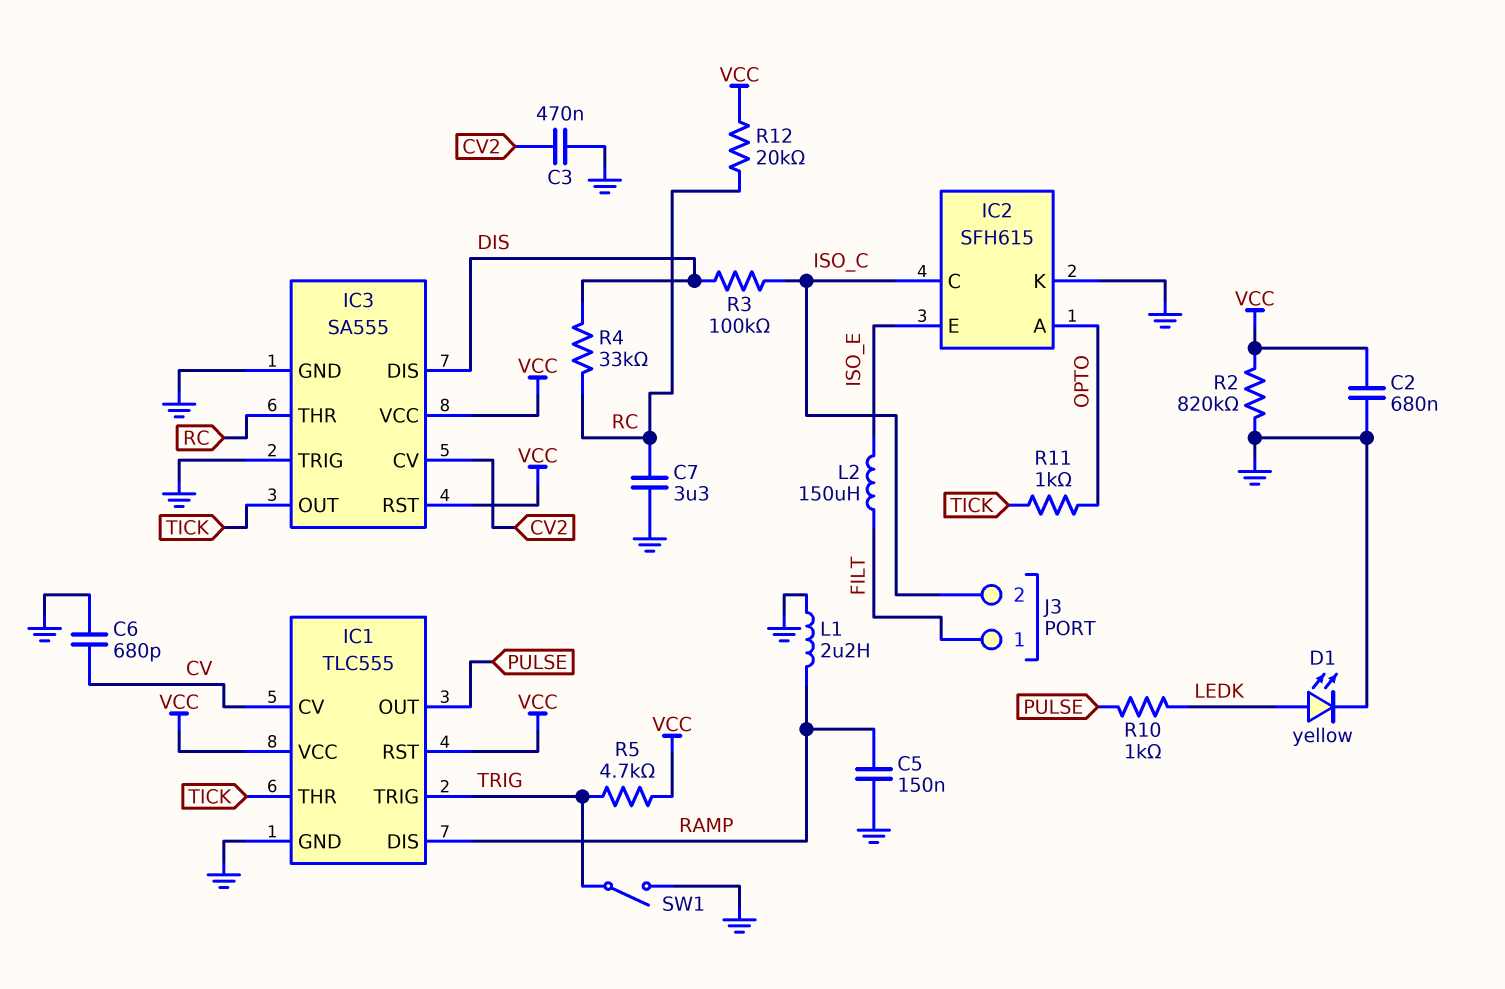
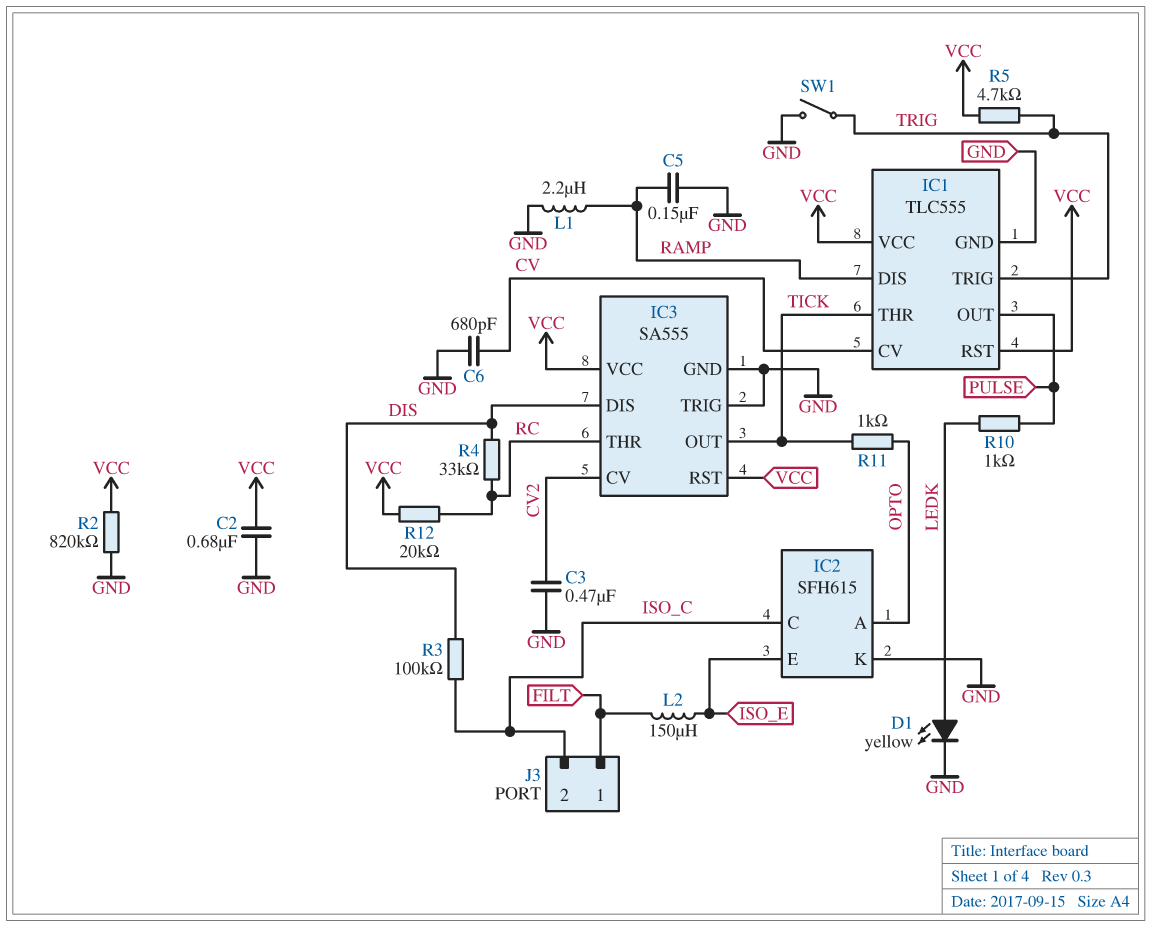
C7: 3.3uF (GND, RC) -> none

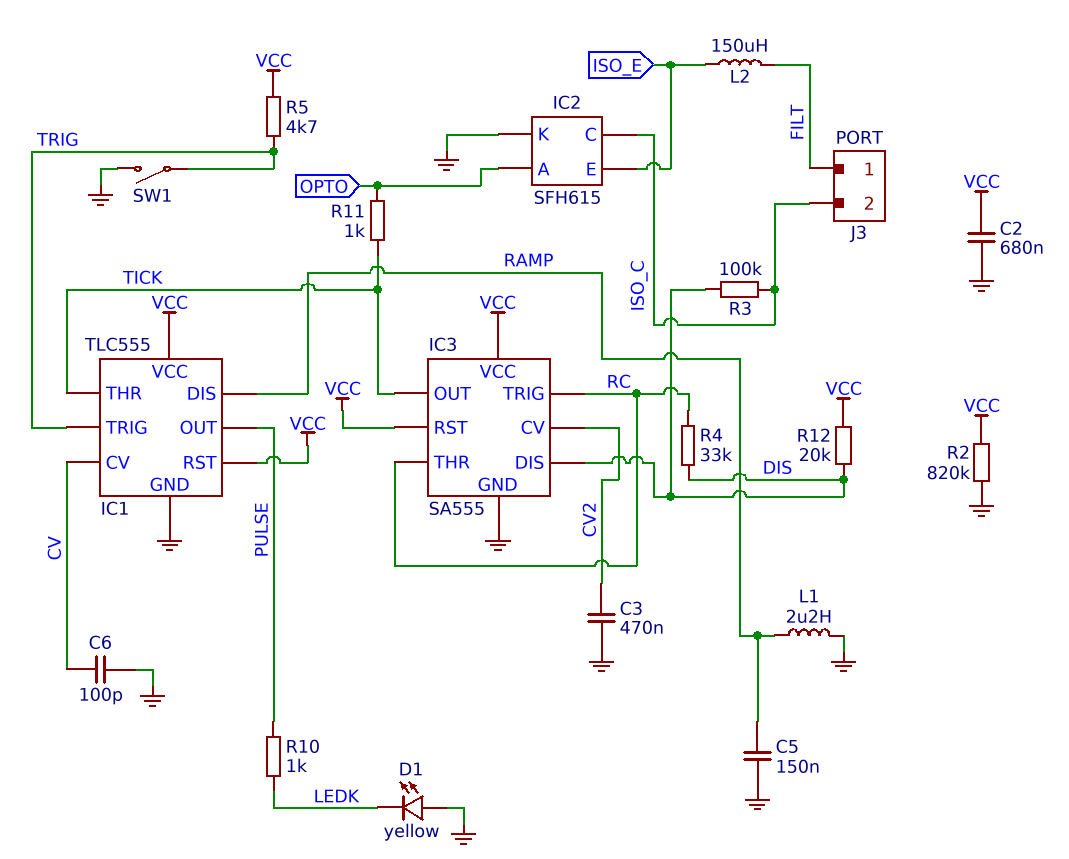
C6: 680pF (CV, GND) -> 100pF (CV, GND)
D1: LED yellow (A LEDK, K GND) -> LED yellow (A GND, K LEDK)
IC3 pin TRIG: GND -> RC
R12: 20k (RC, VCC) -> 20k (DIS, VCC)

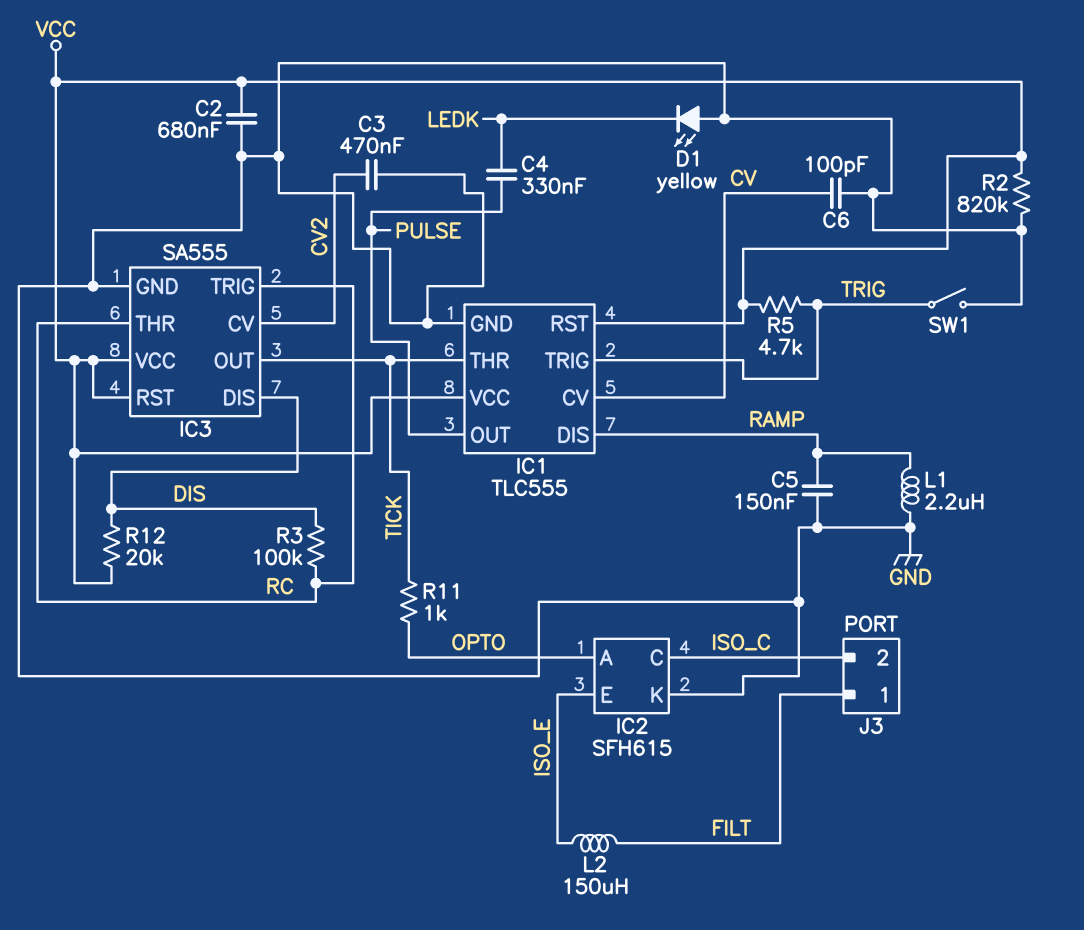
C4: none -> 330nF (LEDK, PULSE)
R3: 100k (DIS, ISO_C) -> 100k (DIS, RC)
R4: 33k (DIS, RC) -> none
R10: 1k (LEDK, PULSE) -> none

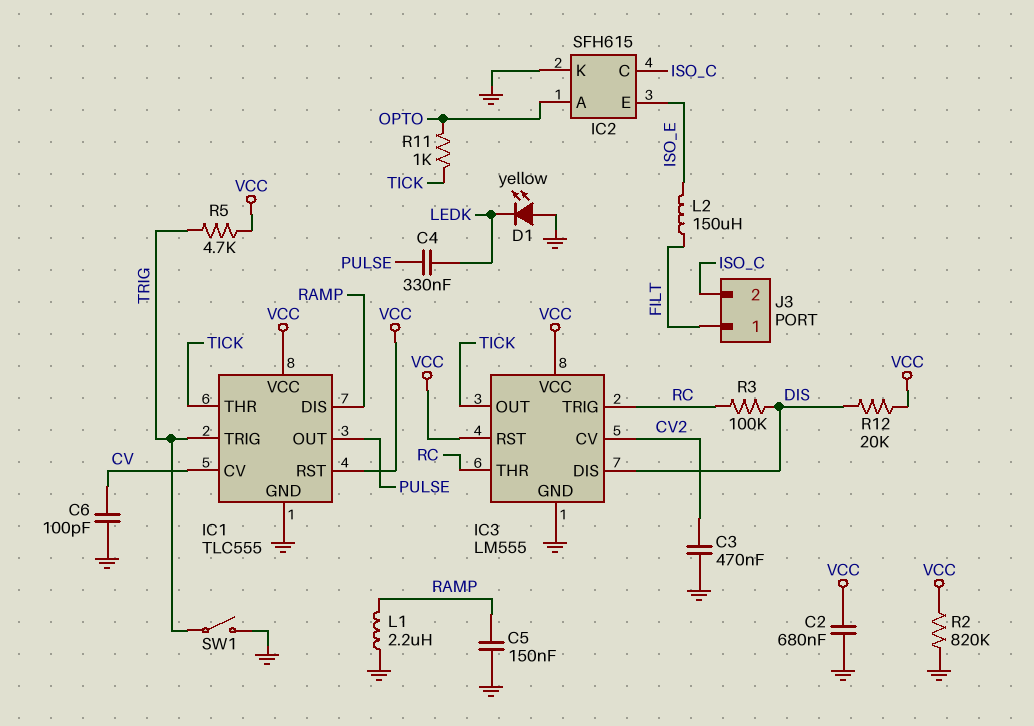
IC3: SA555 -> LM555

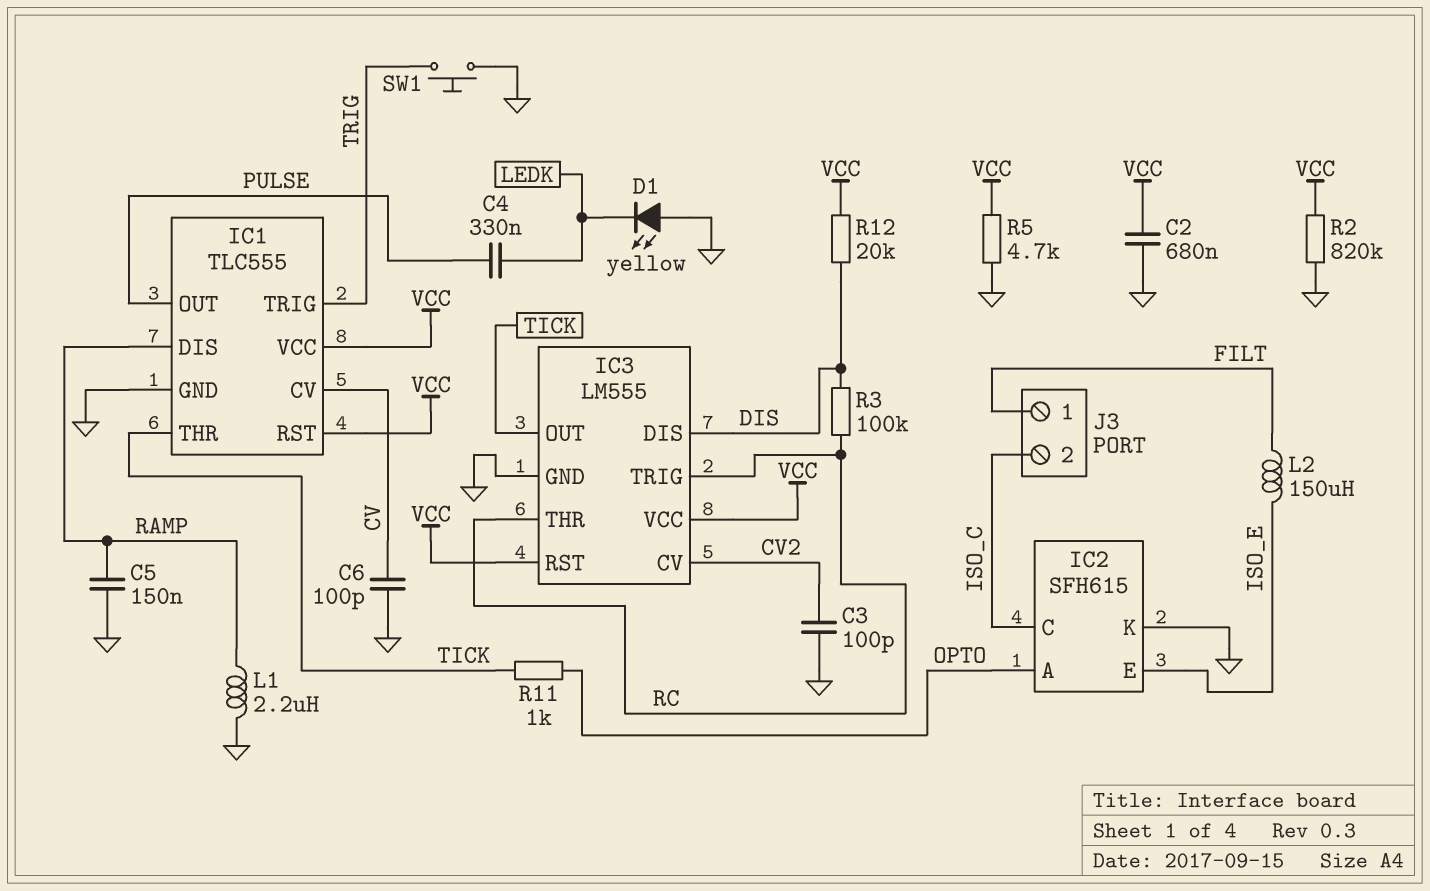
C3: 470nF (CV2, GND) -> 100pF (CV2, GND)
R5: 4.7k (TRIG, VCC) -> 4.7k (GND, VCC)
SW1: switch (GND, TRIG) -> button (GND, TRIG)

